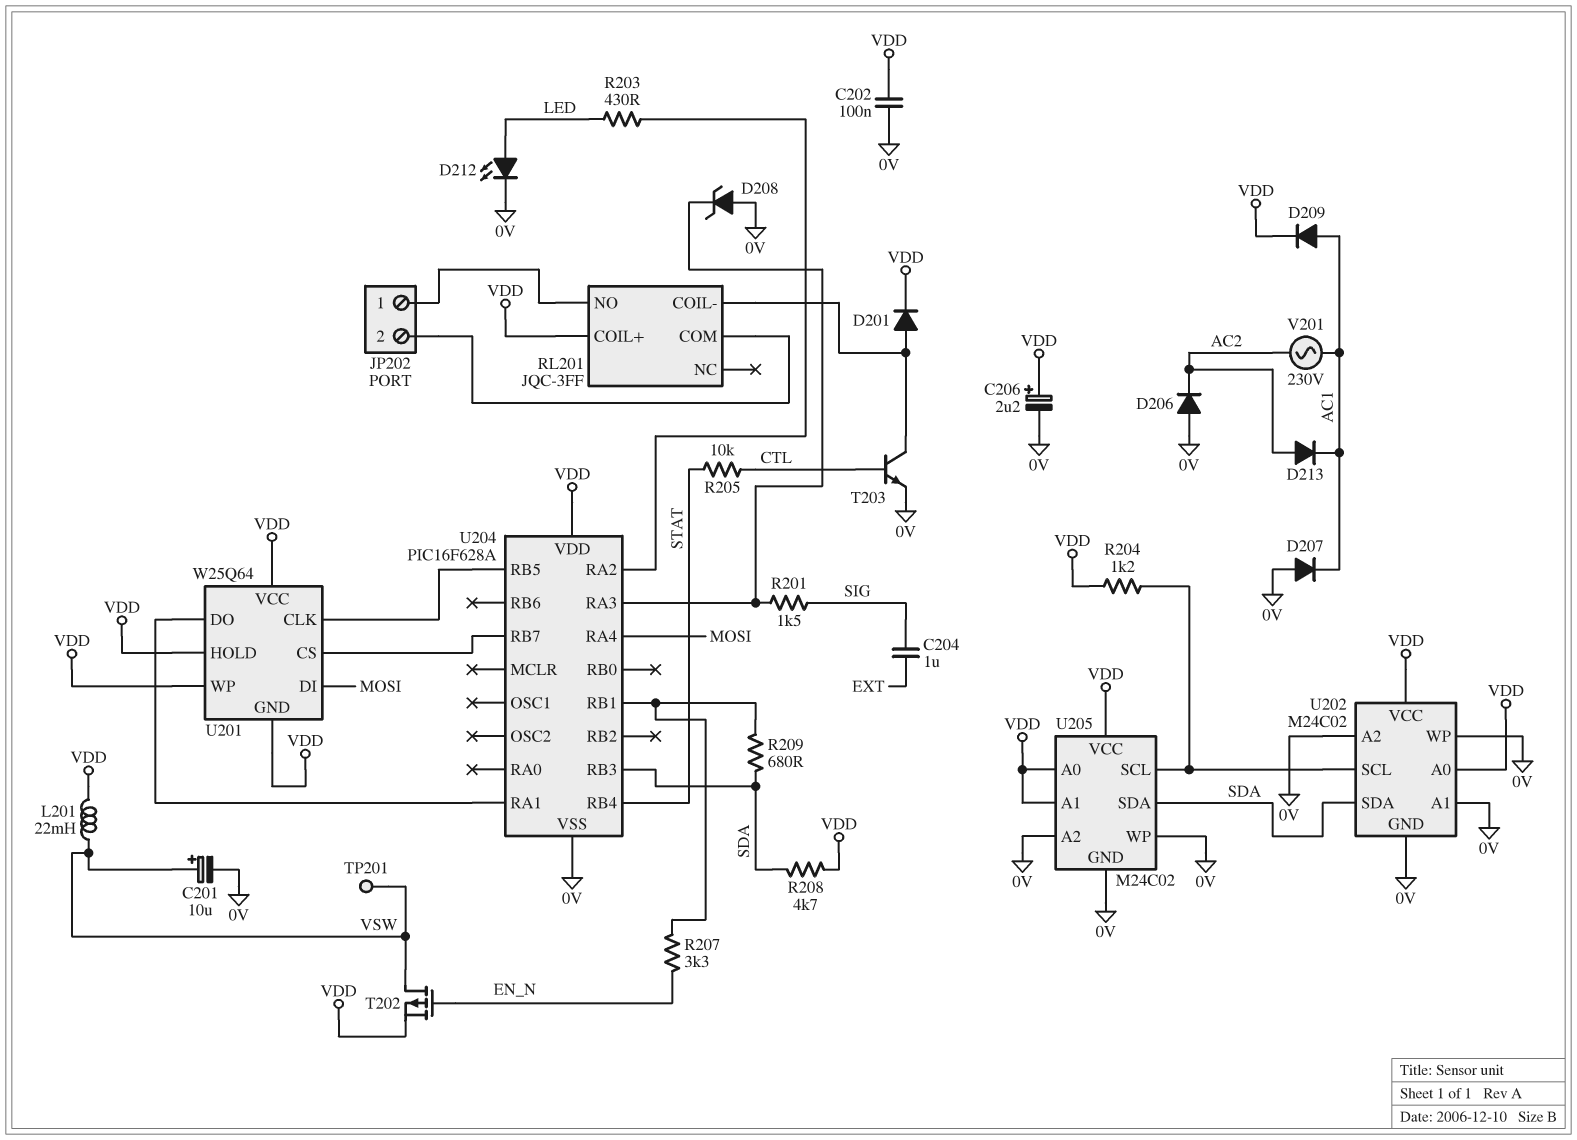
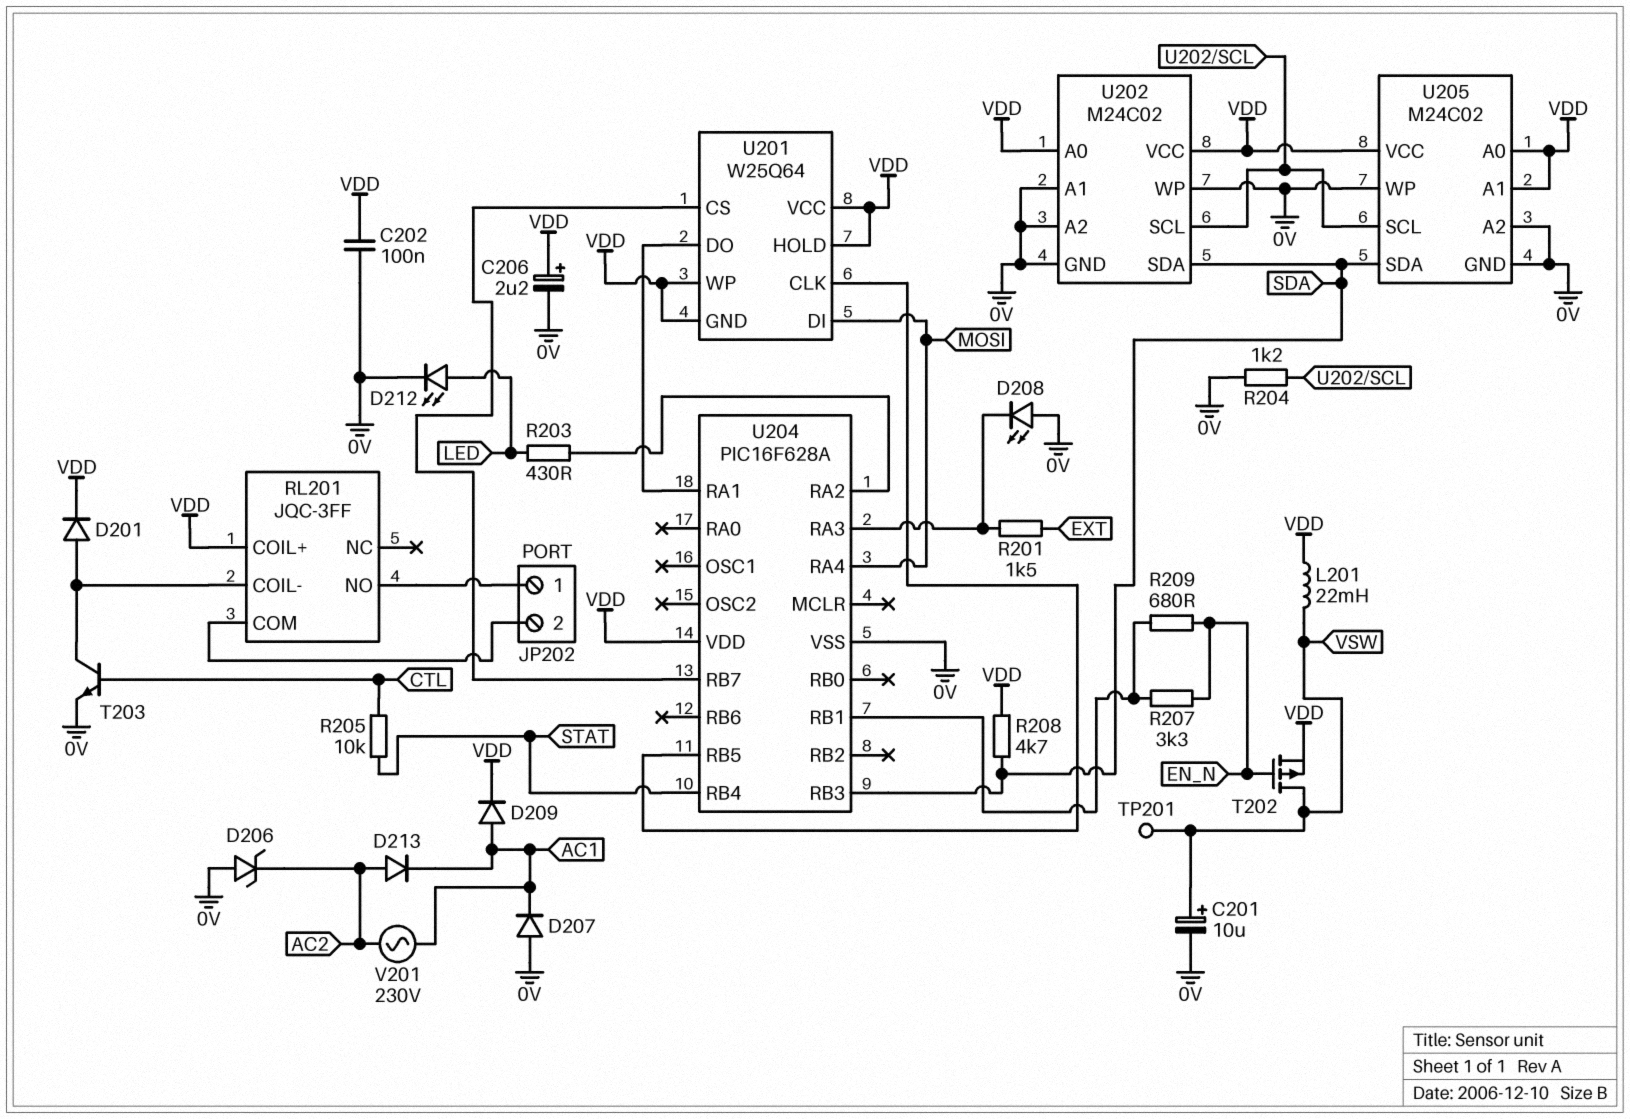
C204: 1uF (EXT, SIG) -> none
D206: diode (A 0V, K AC2) -> zener (A 0V, K AC2)
D208: zener (A 0V, K U204/RA3) -> LED (A 0V, K U204/RA3)
R201: 1.5k (SIG, U204/RA3) -> 1.5k (EXT, U204/RA3)
R204: 1.2k (U202/SCL, VDD) -> 1.2k (0V, U202/SCL)
R209: 680 (SDA, U204/RB1) -> 680 (EN_N, U204/RB1)

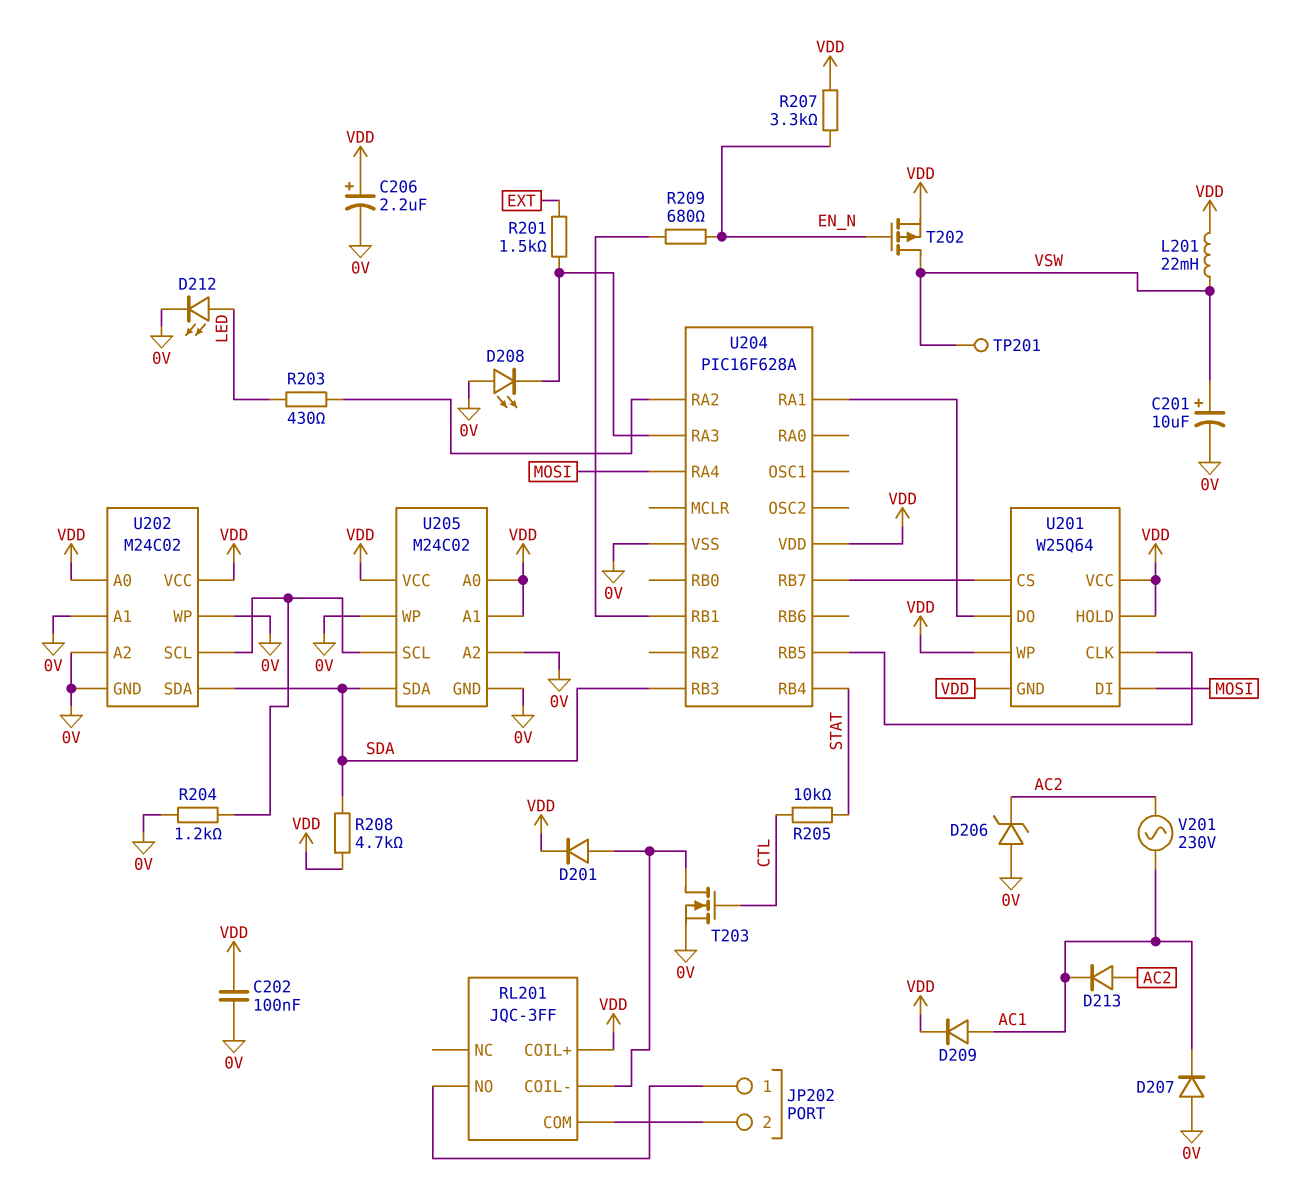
R207: 3.3k (EN_N, U204/RB1) -> 3.3k (EN_N, VDD)
T203: NPN (B CTL, C RL201/COIL-, E 0V) -> NMOS (G CTL, D RL201/COIL-, S 0V)

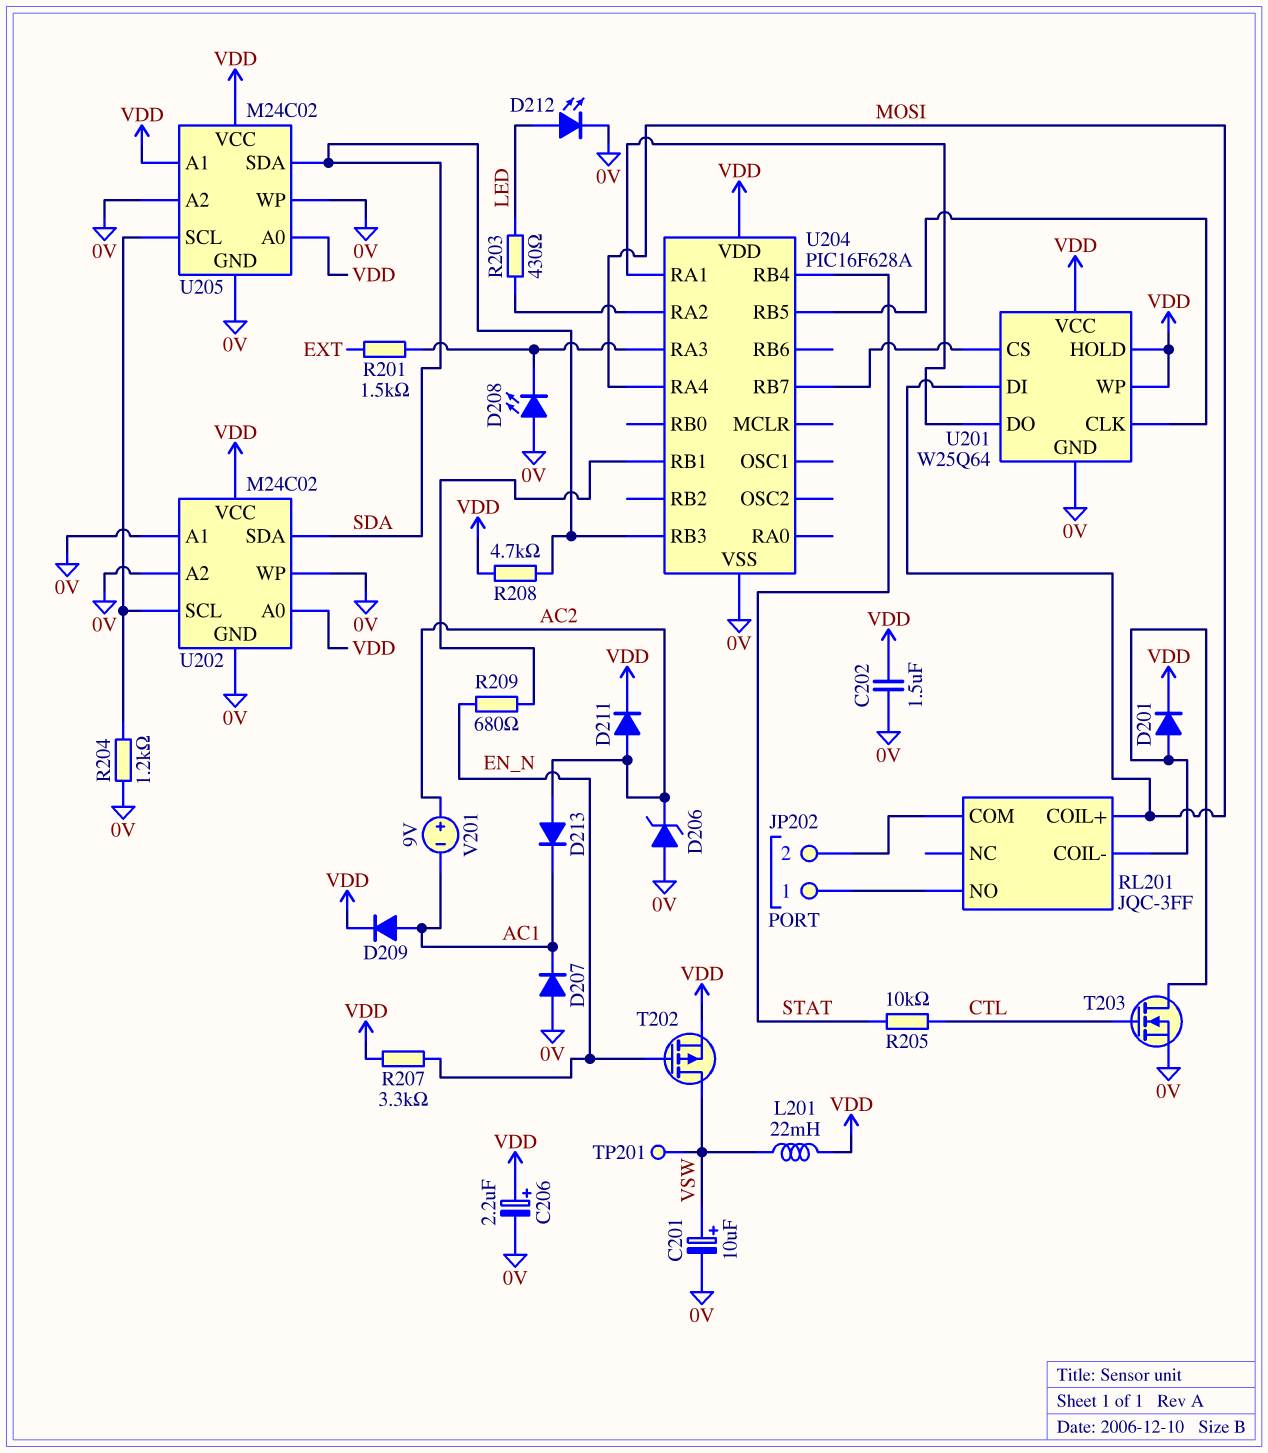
C202: 100nF (0V, VDD) -> 1.5uF (0V, VDD)
D211: none -> diode (A AC2, K VDD)
RL201 pin COIL+: VDD -> MOSI
U201 pin GND: VDD -> 0V
V201: AC 230V (AC1, AC2) -> 9V (plus AC2, minus AC1)

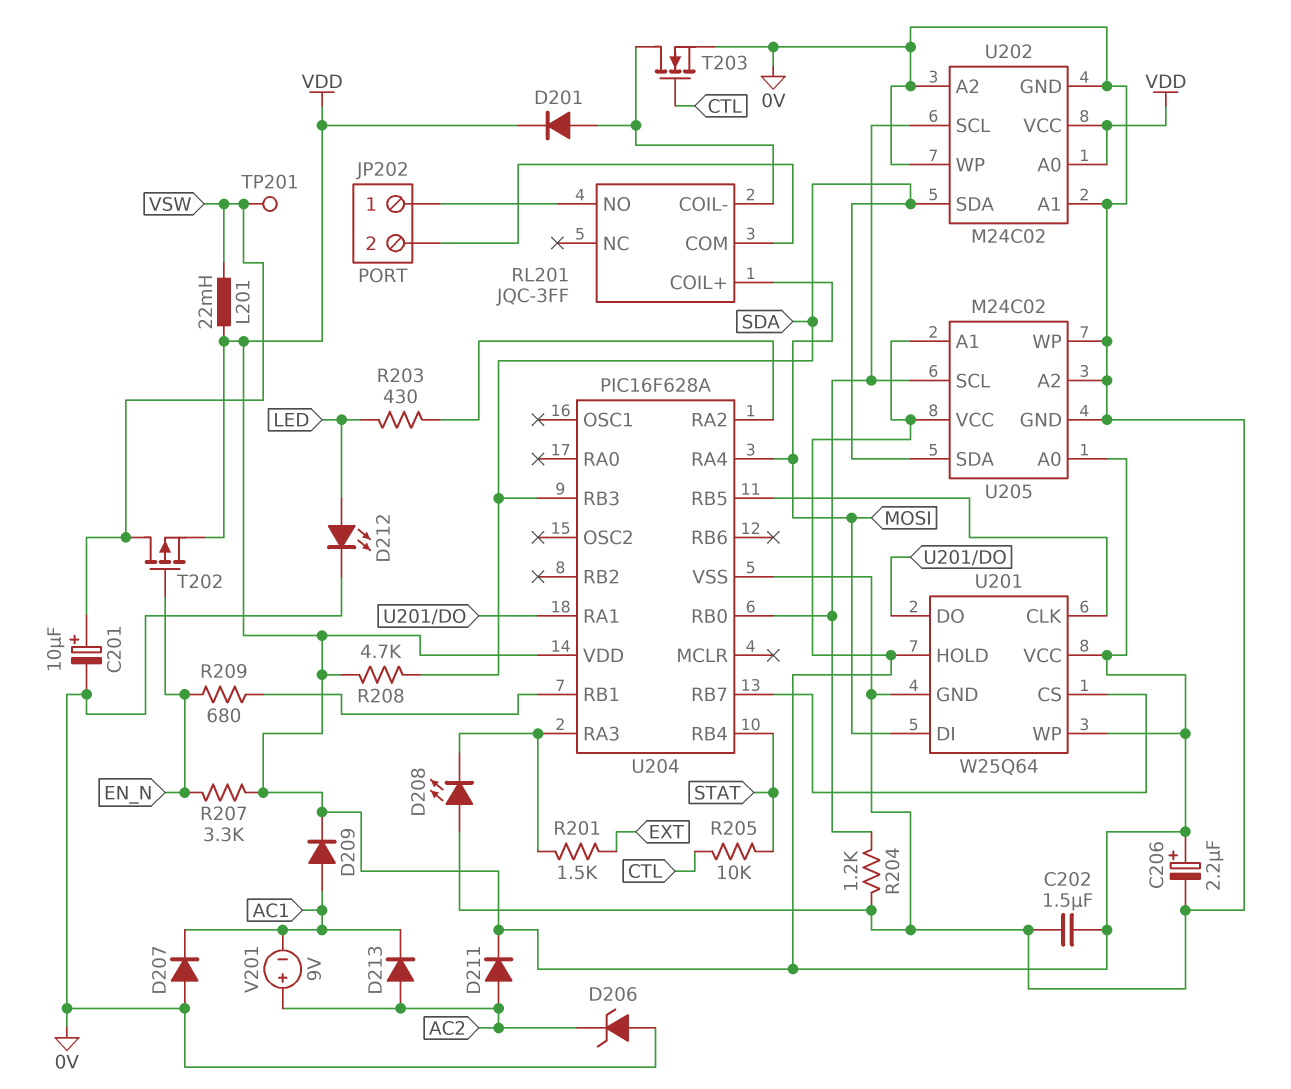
U204 pin RB0: none -> U202/SCL

